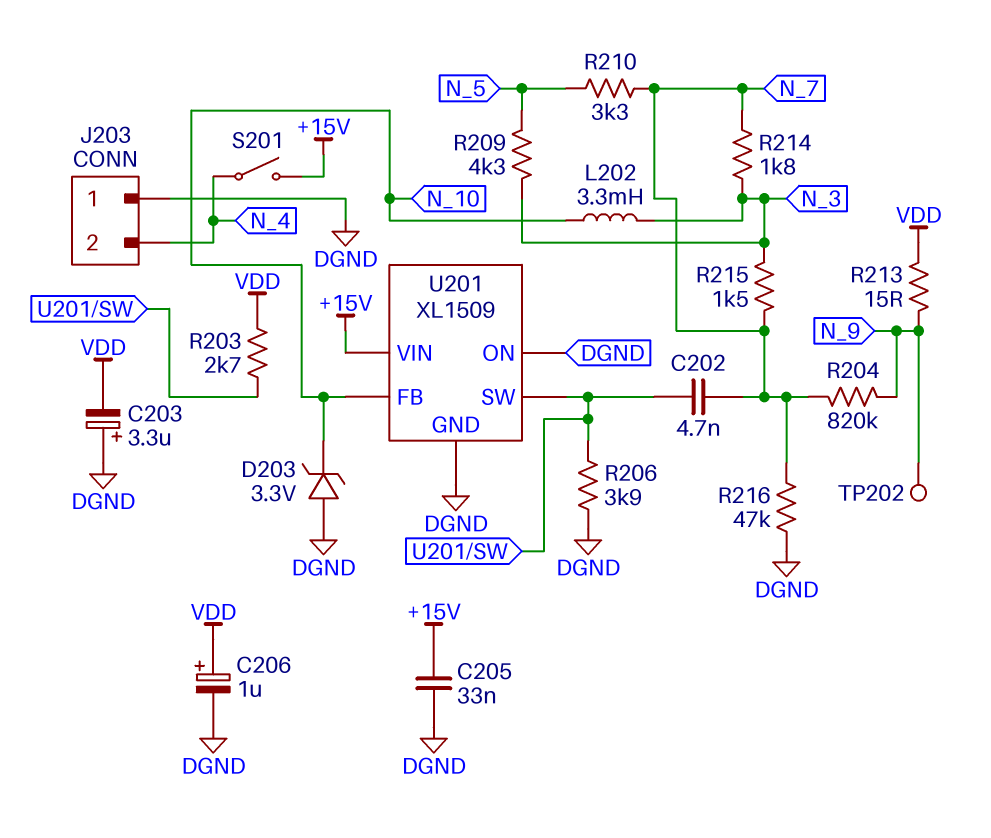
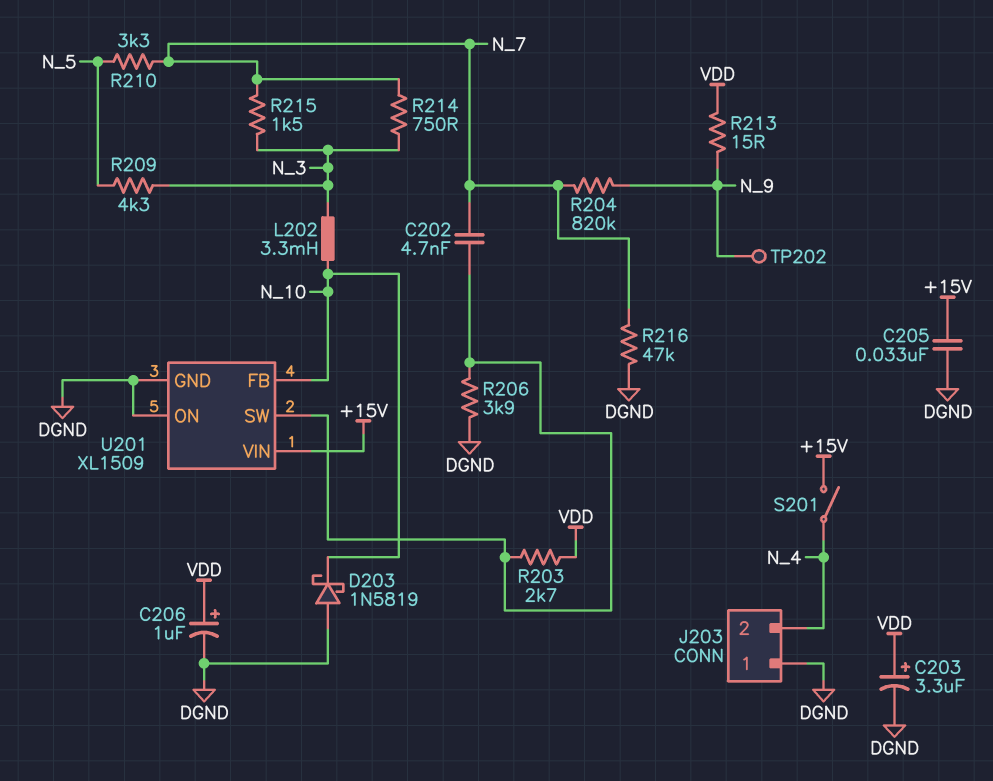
C203: 3.3uF (plus DGND, minus VDD) -> 3.3uF (plus VDD, minus DGND)
D203: zener 3.3V (A DGND, K N_10) -> schottky 1N5819 (A DGND, K N_10)
R214: 1.8k (N_3, N_7) -> 750 (N_3, N_7)

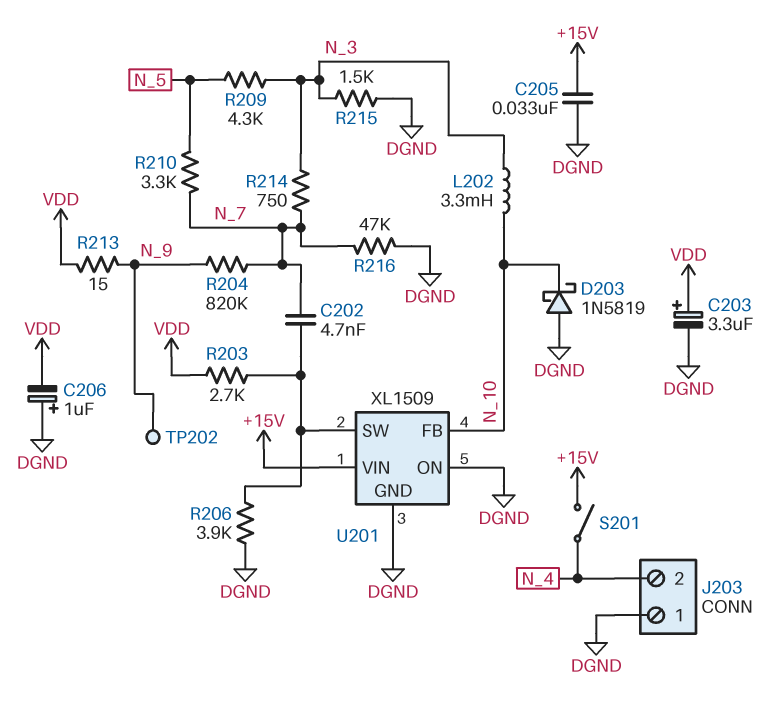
C206: 1uF (plus VDD, minus DGND) -> 1uF (plus DGND, minus VDD)
R215: 1.5k (N_3, N_7) -> 1.5k (DGND, N_3)

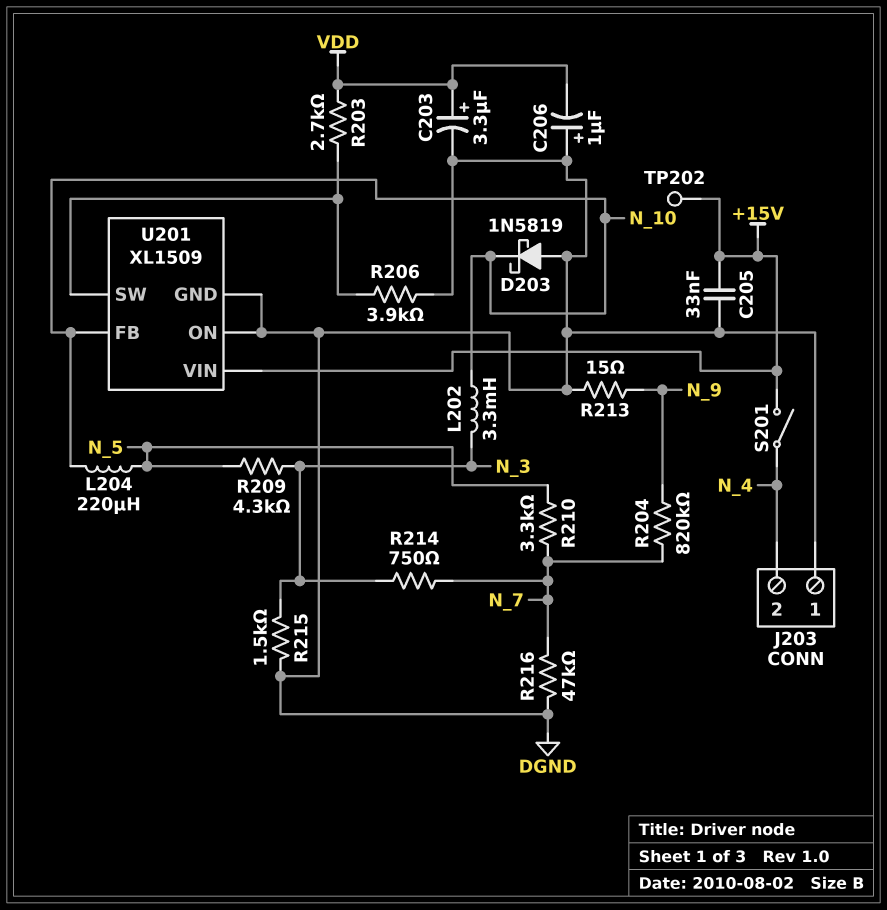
C202: 4.7nF (N_7, U201/SW) -> none
L204: none -> 220uH (N_5, N_10)
R213: 15 (N_9, VDD) -> 15 (DGND, N_9)
TP202: test point (N_9) -> test point (+15V)

